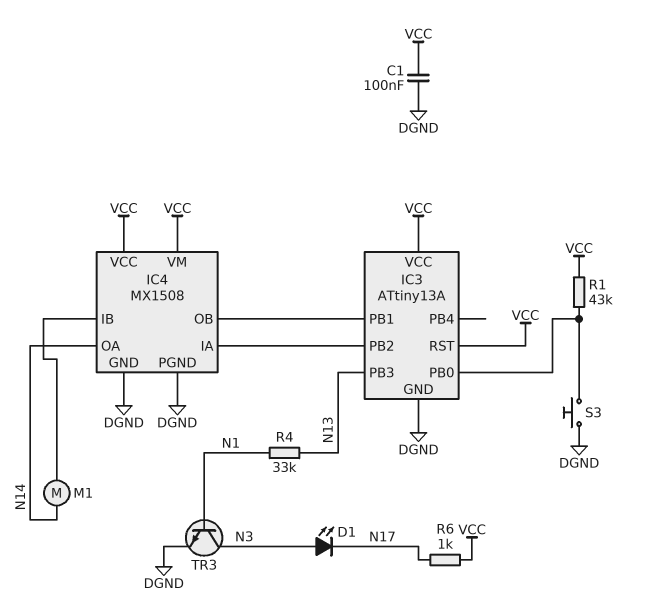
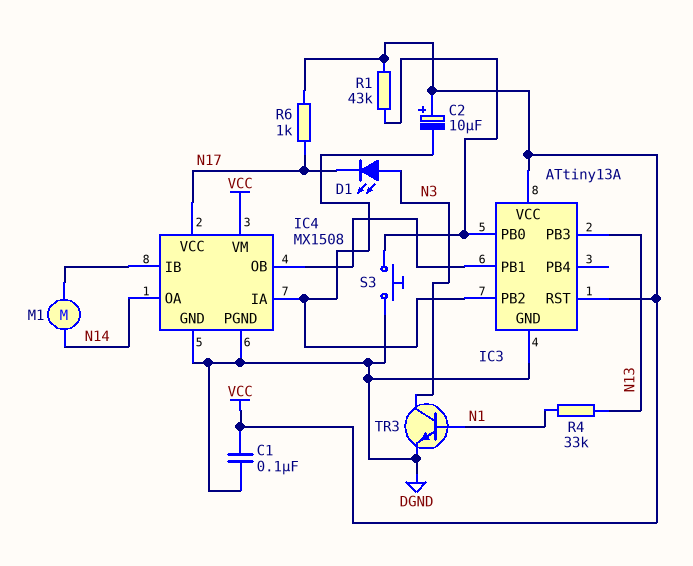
C2: none -> 10uF (plus VCC, minus IC3/PB2)
IC4 pin VCC: VCC -> N17

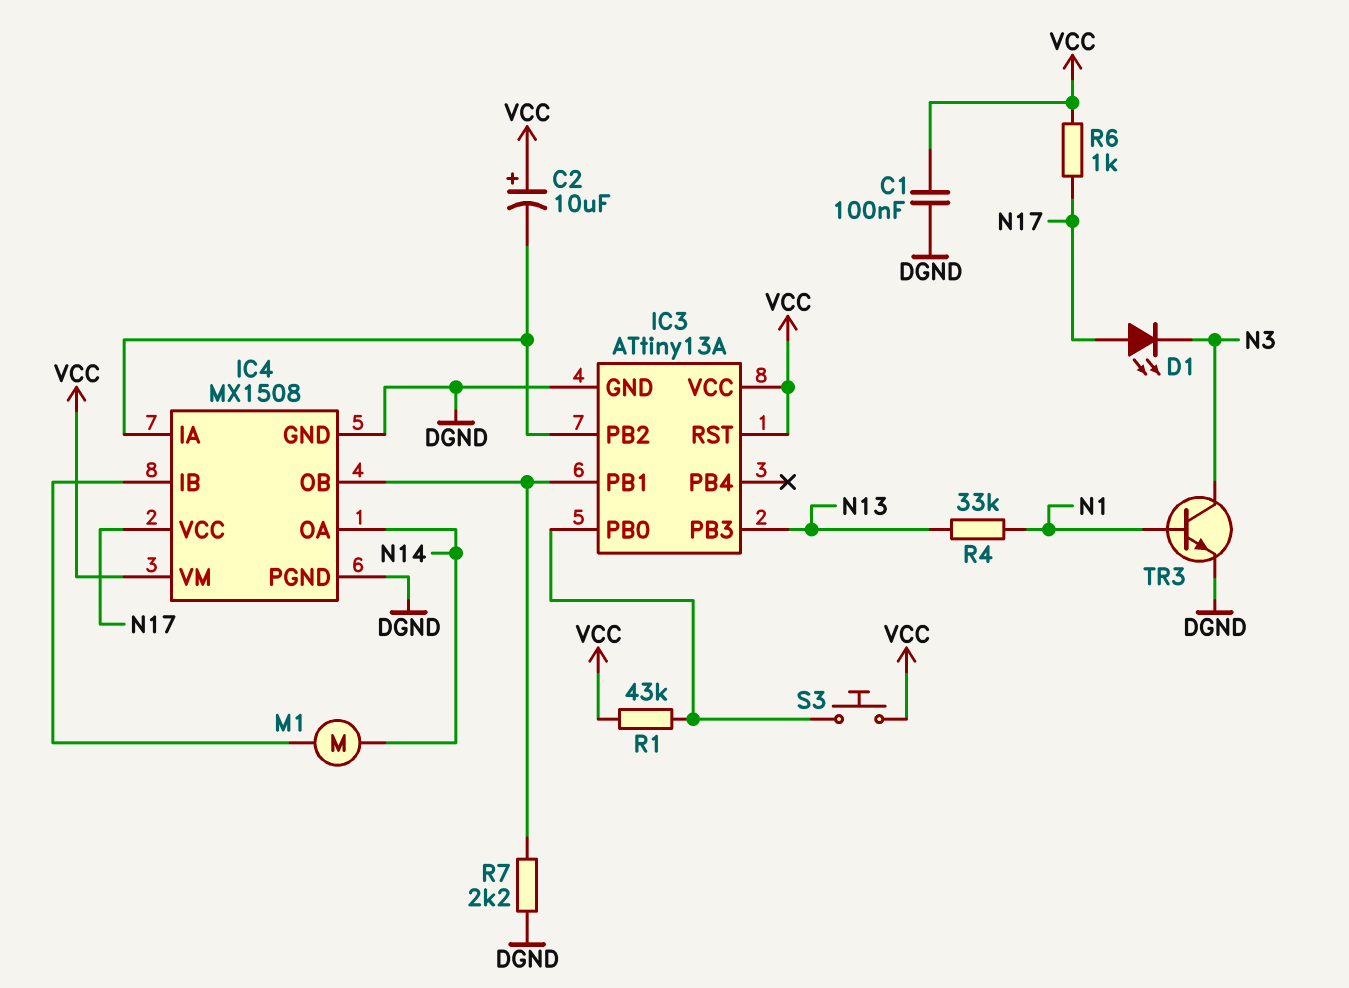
D1: LED (A N3, K N17) -> LED (A N17, K N3)
R7: none -> 2.2k (DGND, IC3/PB1)
S3: button (DGND, IC3/PB0) -> button (IC3/PB0, VCC)

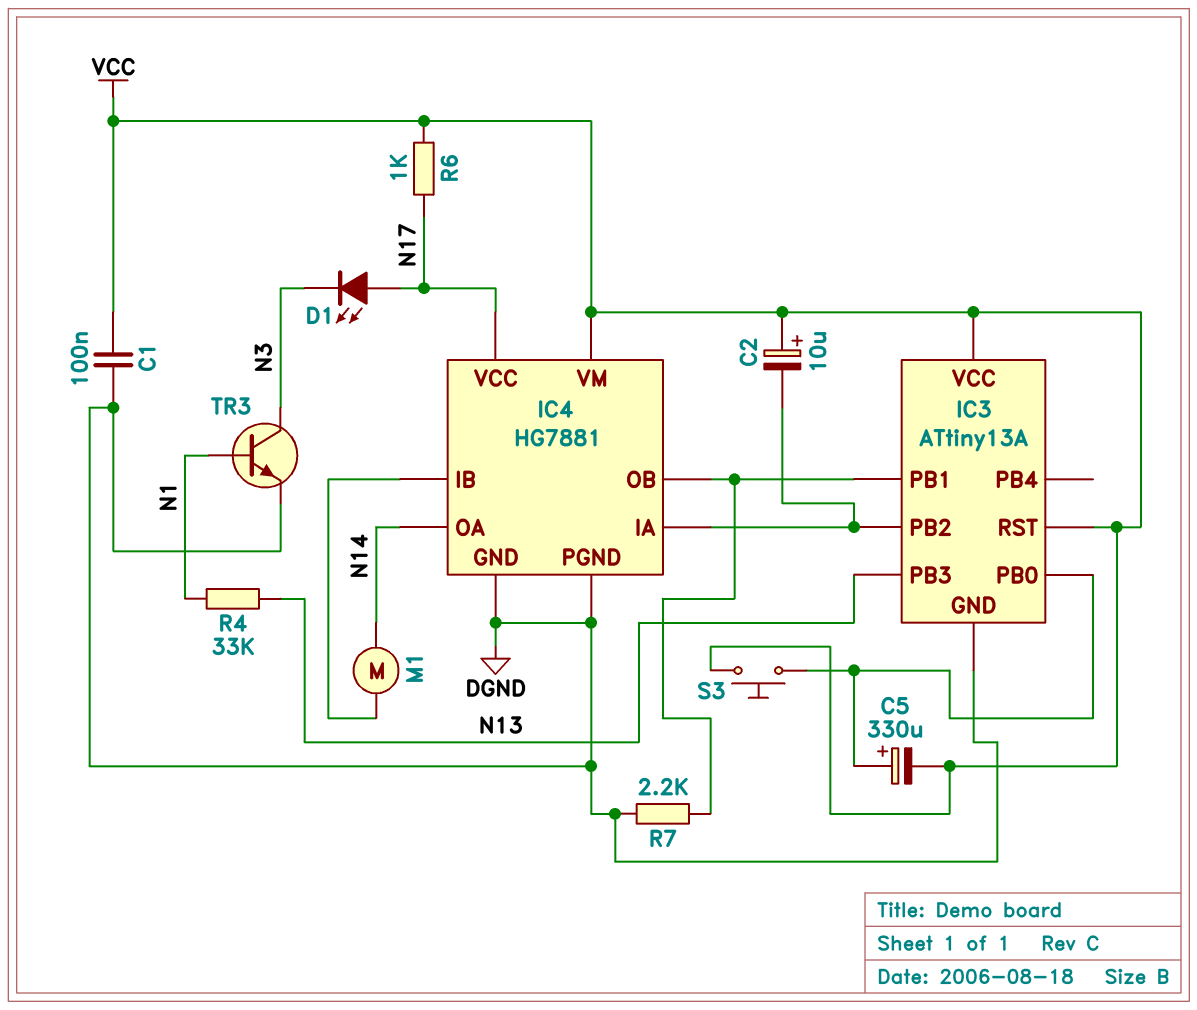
C5: none -> 330uF (plus IC3/PB0, minus VCC)
IC4: MX1508 -> HG7881
R1: 43k (IC3/PB0, VCC) -> none

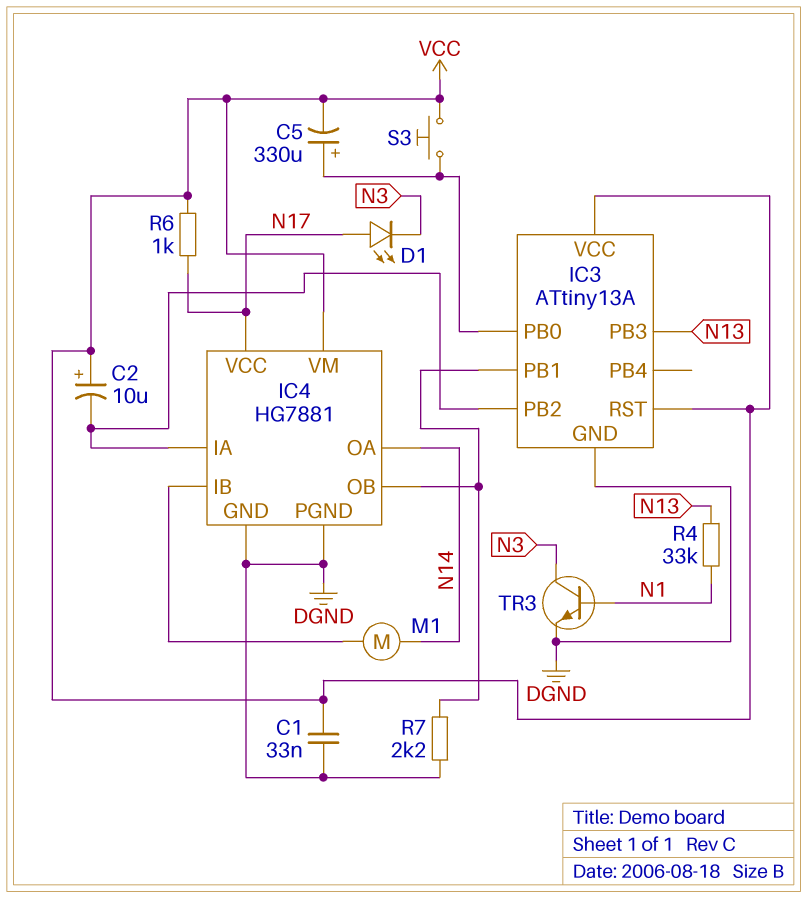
C1: 100nF (DGND, VCC) -> 33nF (DGND, VCC)

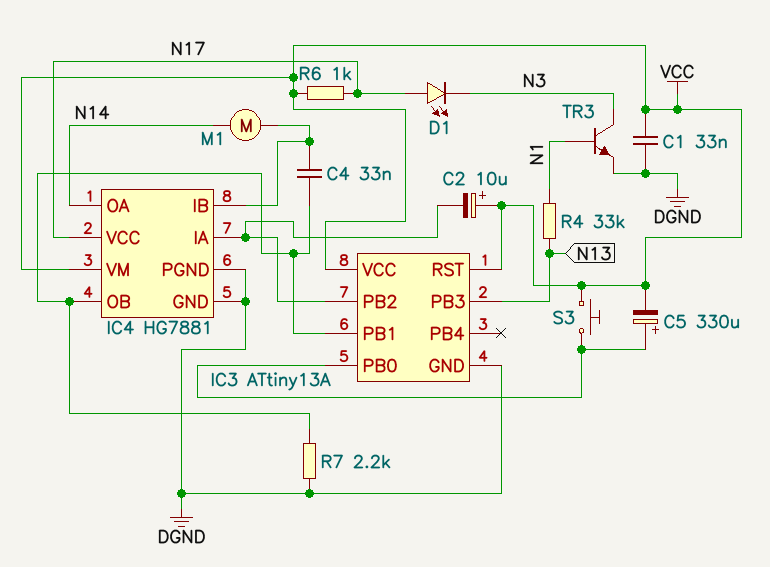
C4: none -> 33nF (IC3/PB1, IC4/IB)

